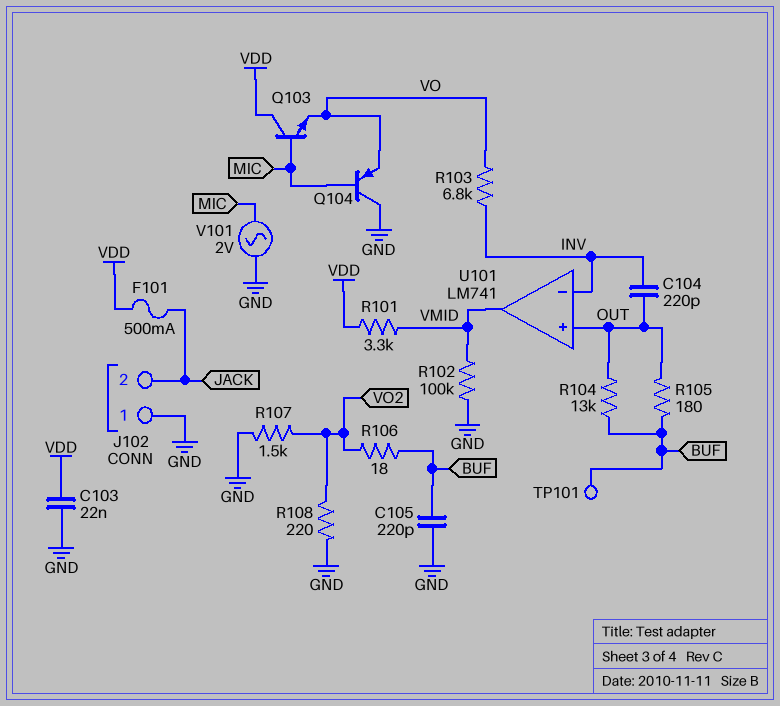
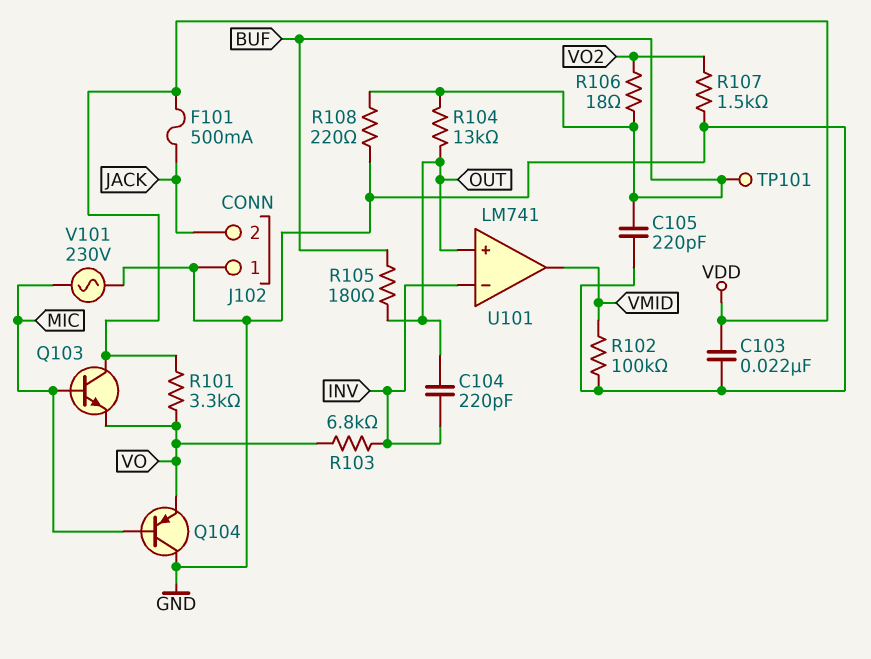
R101: 3.3k (VDD, VMID) -> 3.3k (VDD, VO)
R108: 220 (GND, VO2) -> 220 (BUF, GND)
V101: AC 2V (GND, MIC) -> AC 230V (GND, MIC)

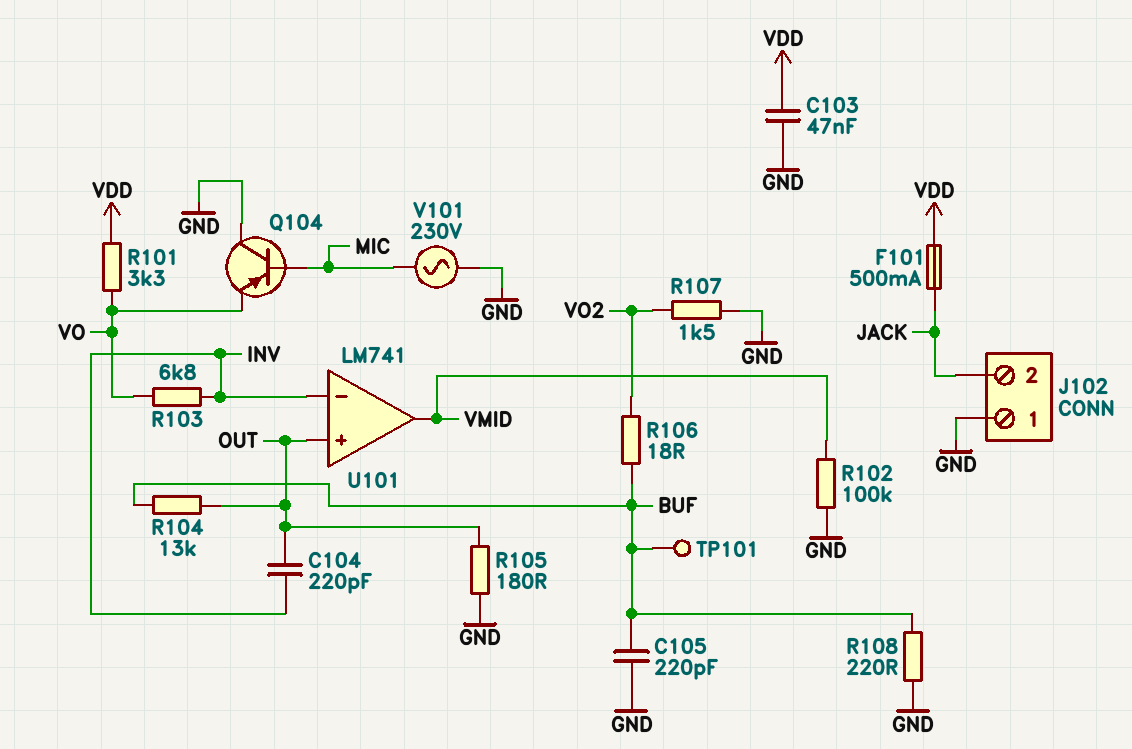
C103: 22nF (GND, VDD) -> 47nF (GND, VDD)
Q103: NPN (B MIC, C VDD, E VO) -> none
R105: 180 (BUF, OUT) -> 180 (GND, OUT)

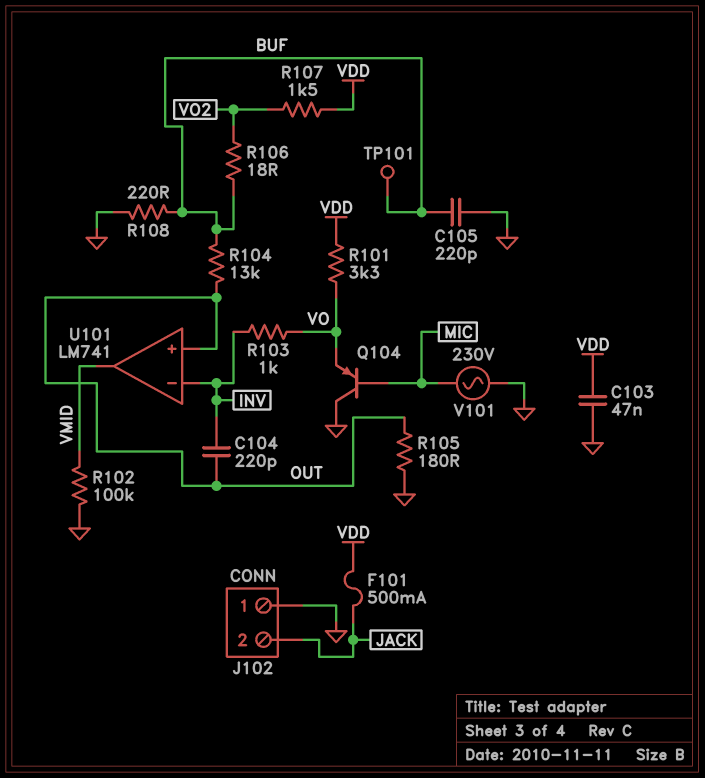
R103: 6.8k (INV, VO) -> 1k (INV, VO)
R107: 1.5k (GND, VO2) -> 1.5k (VDD, VO2)

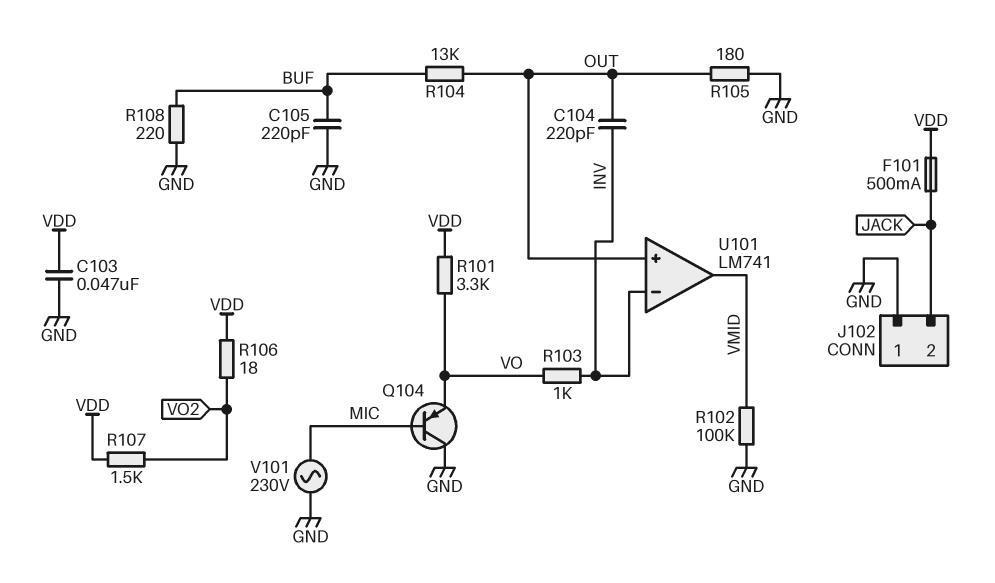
R106: 18 (BUF, VO2) -> 18 (VDD, VO2)
TP101: test point (BUF) -> none

